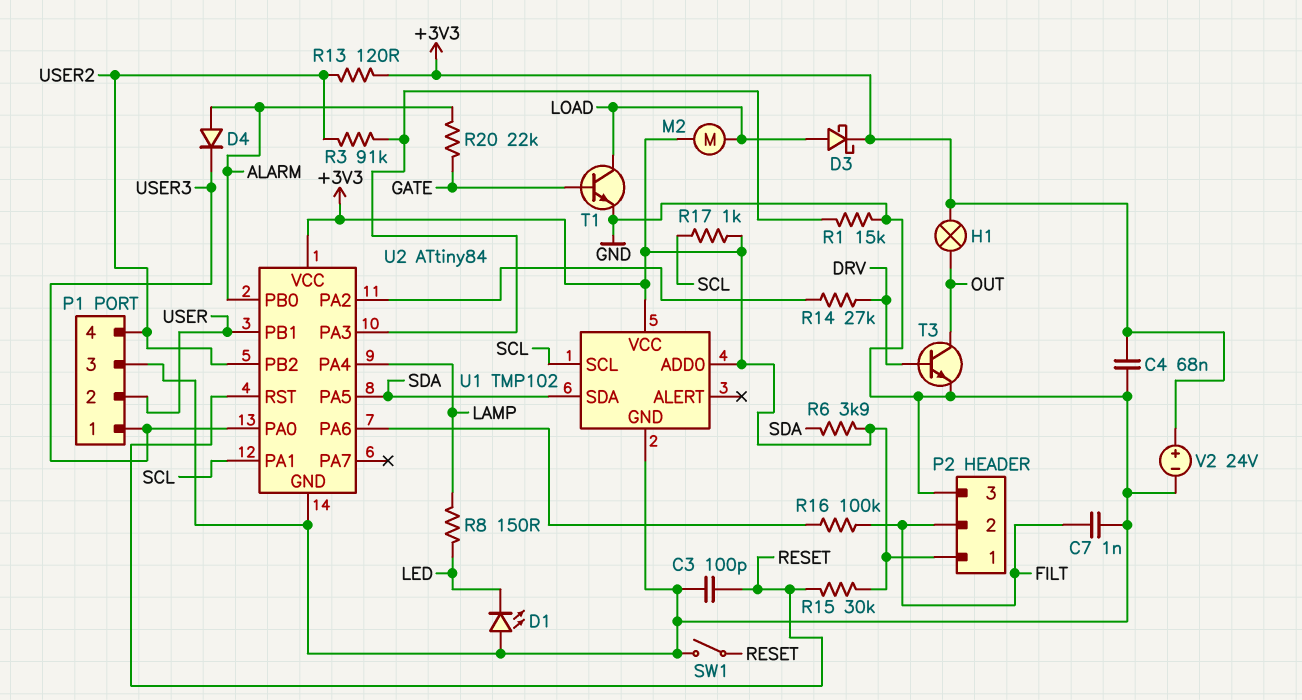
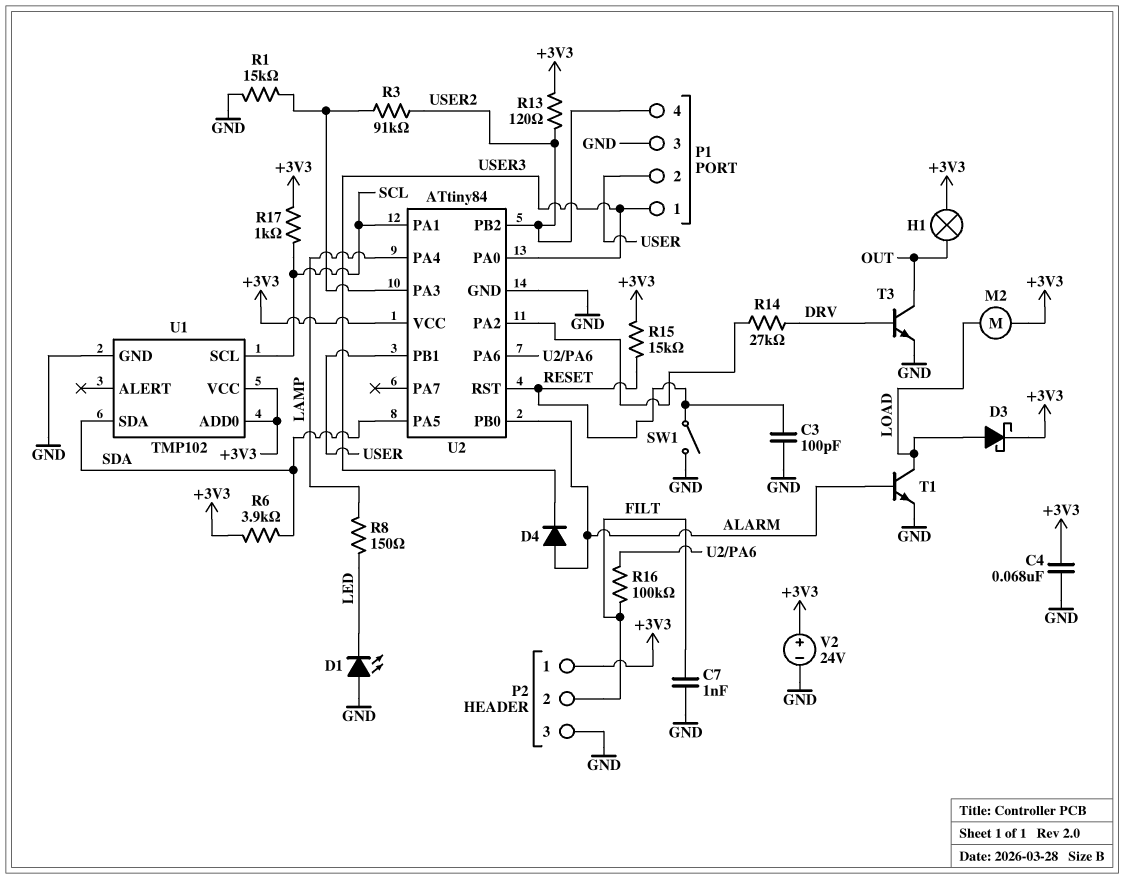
R15: 30k (+3V3, RESET) -> 15k (+3V3, RESET)
R20: 22k (ALARM, GATE) -> none
T1: NPN (B GATE, C LOAD, E GND) -> NPN (B ALARM, C LOAD, E GND)

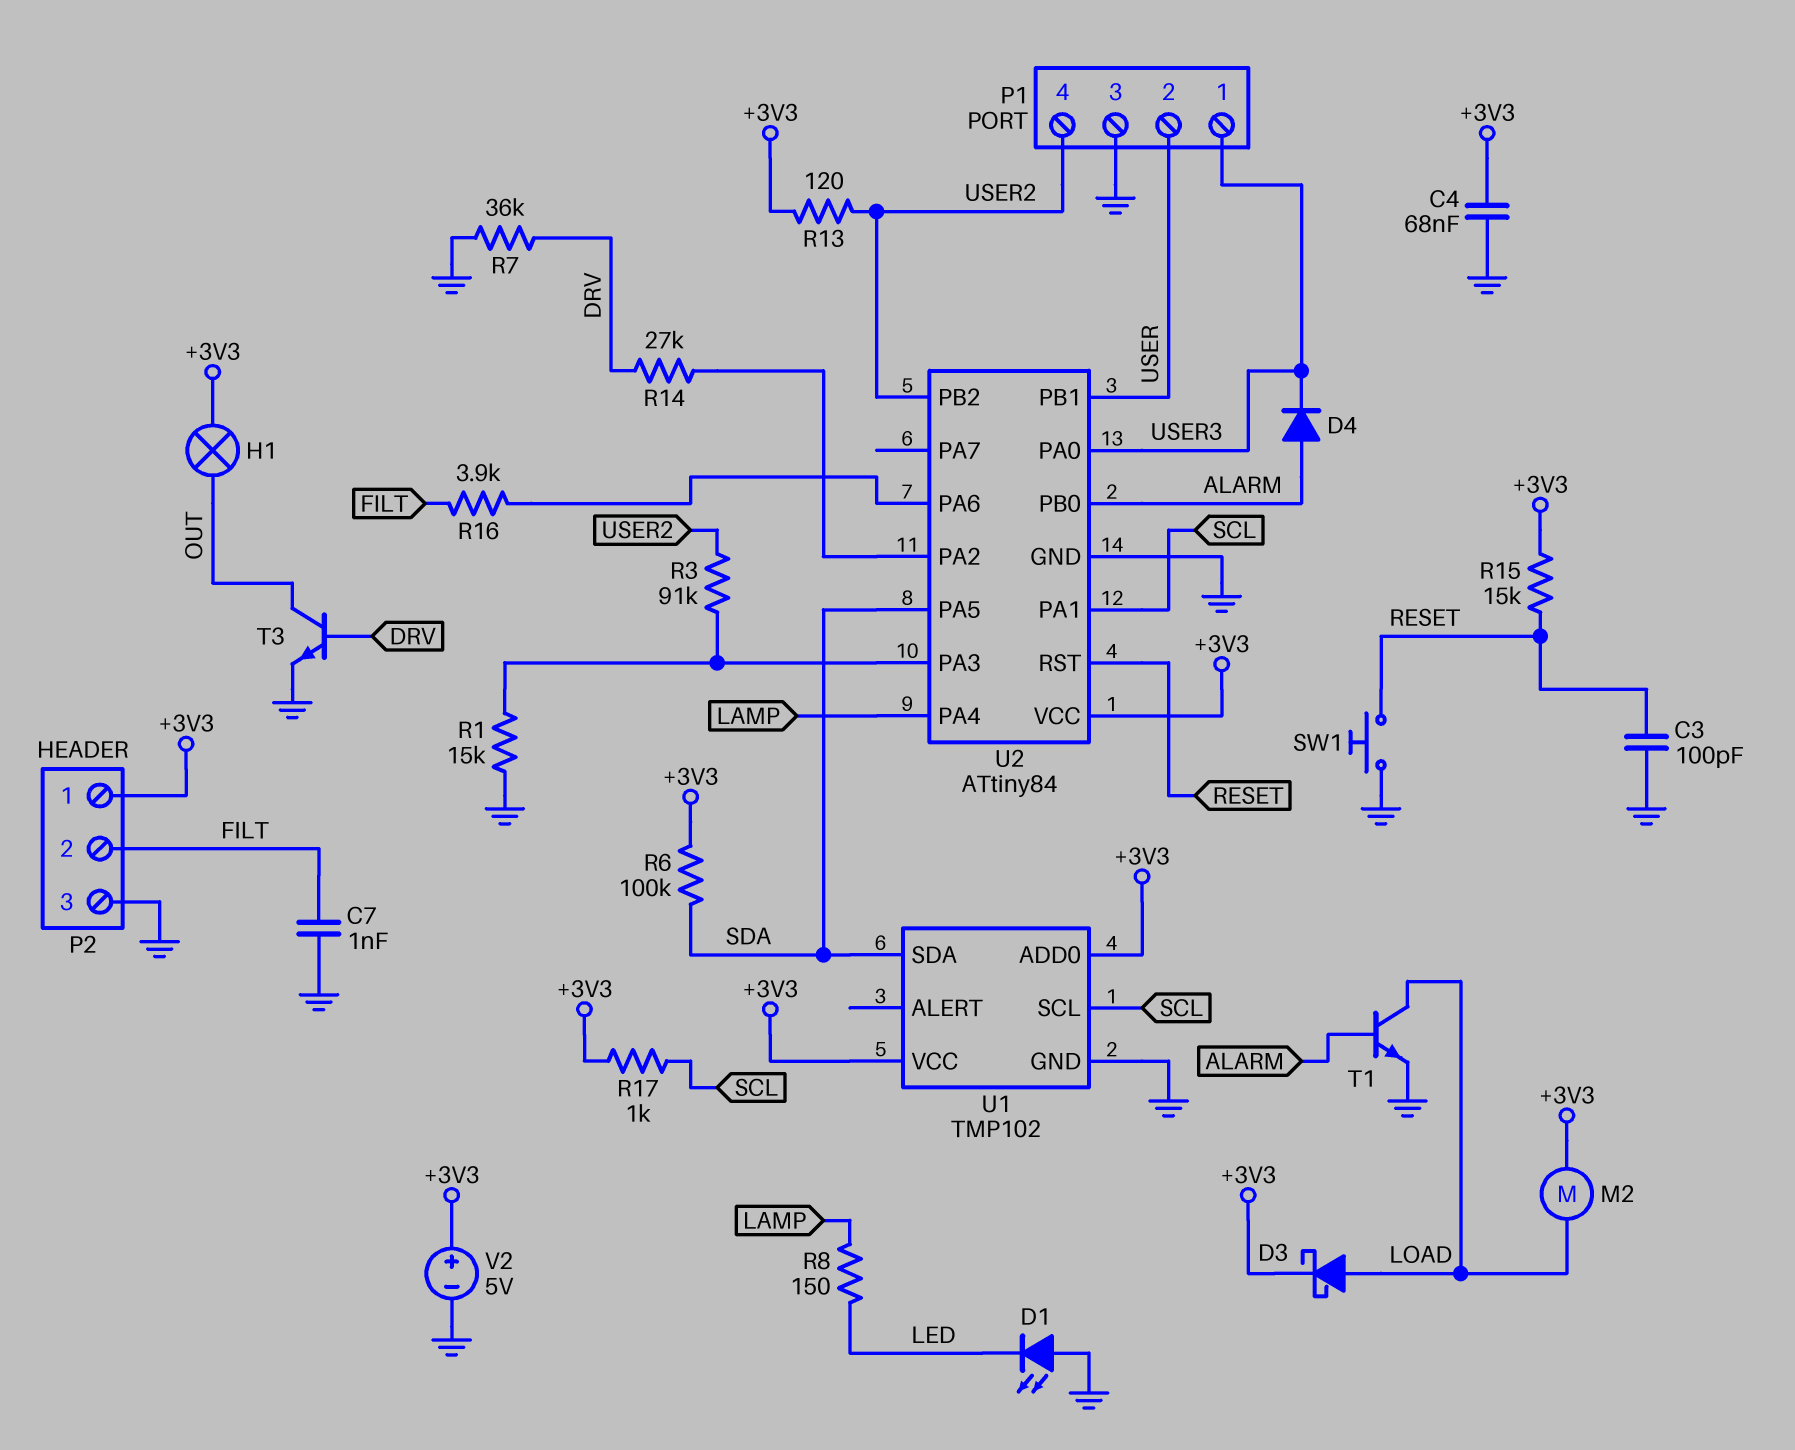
R6: 3.9k (+3V3, SDA) -> 100k (+3V3, SDA)
R7: none -> 36k (DRV, GND)
R16: 100k (FILT, U2/PA6) -> 3.9k (FILT, U2/PA6)
SW1: switch (GND, RESET) -> button (GND, RESET)
V2: 24V (plus +3V3, minus GND) -> 5V (plus +3V3, minus GND)

